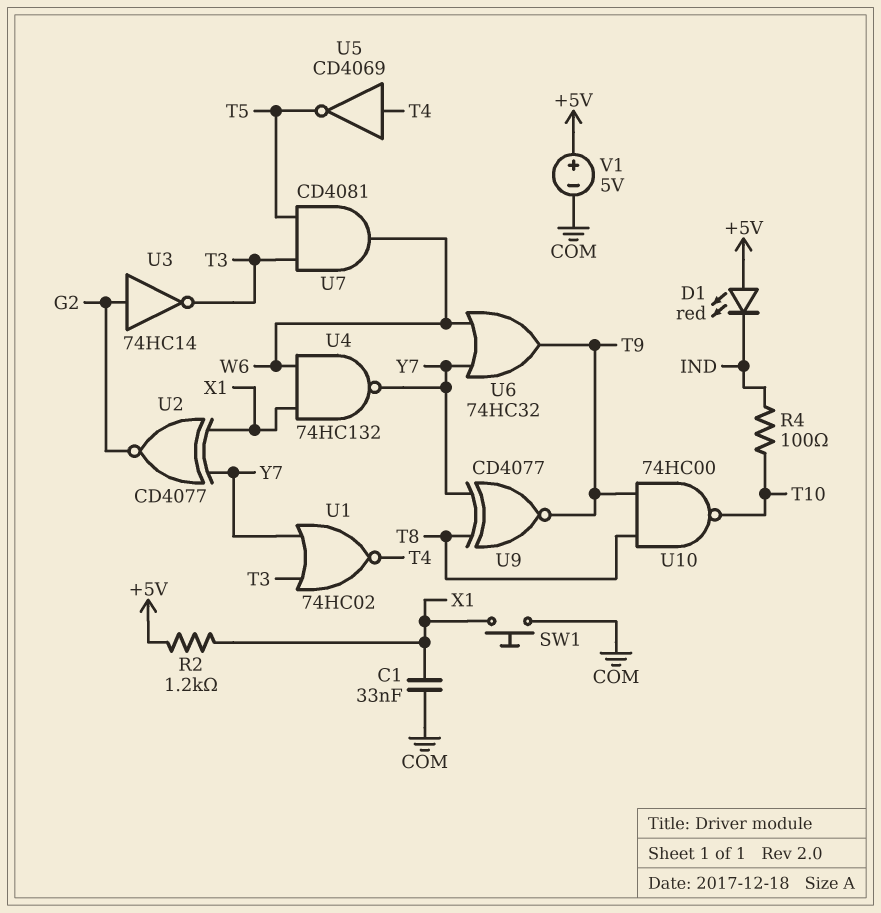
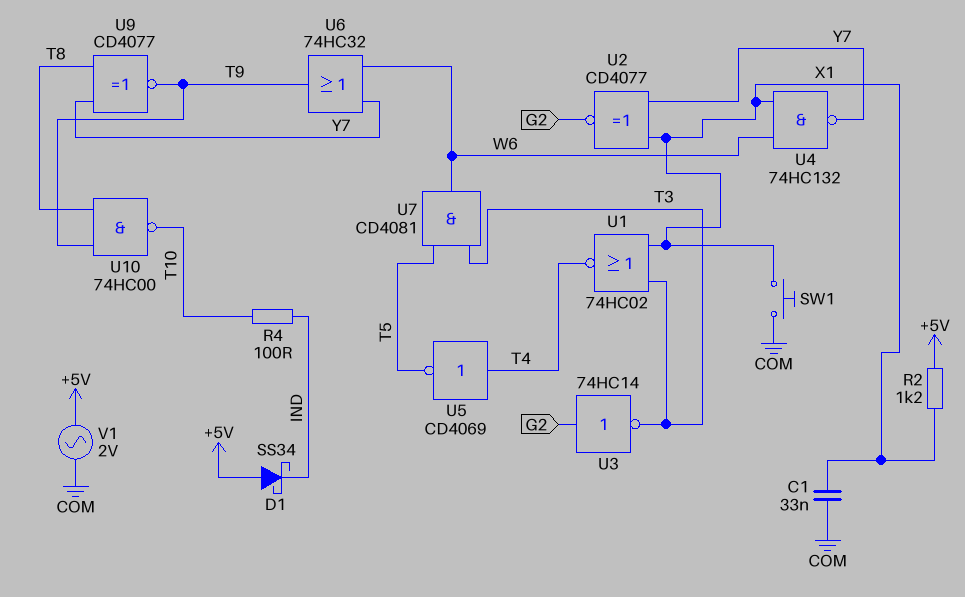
D1: LED red (A +5V, K IND) -> schottky SS34 (A +5V, K IND)
U1: NOR 74HC02 (in T3, in Y7, out T4) -> NOR 74HC02 (in T3, in X1, out T4)
V1: 5V (plus +5V, minus COM) -> AC 2V (+5V, COM)

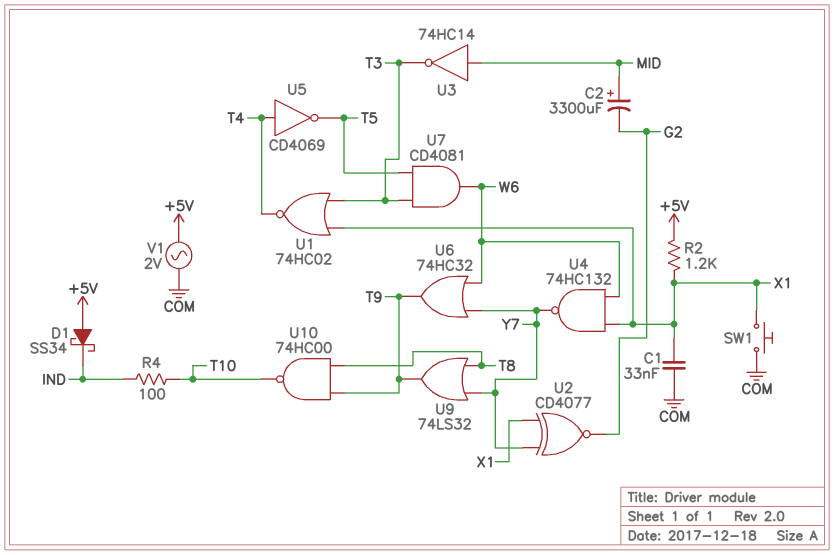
C2: none -> 3300uF (plus MID, minus G2)
U3: NOT 74HC14 (in G2, out T3) -> NOT 74HC14 (in MID, out T3)
U9: XNOR CD4077 (in T8, in Y7, out T9) -> OR 74LS32 (in T8, in Y7, out T9)

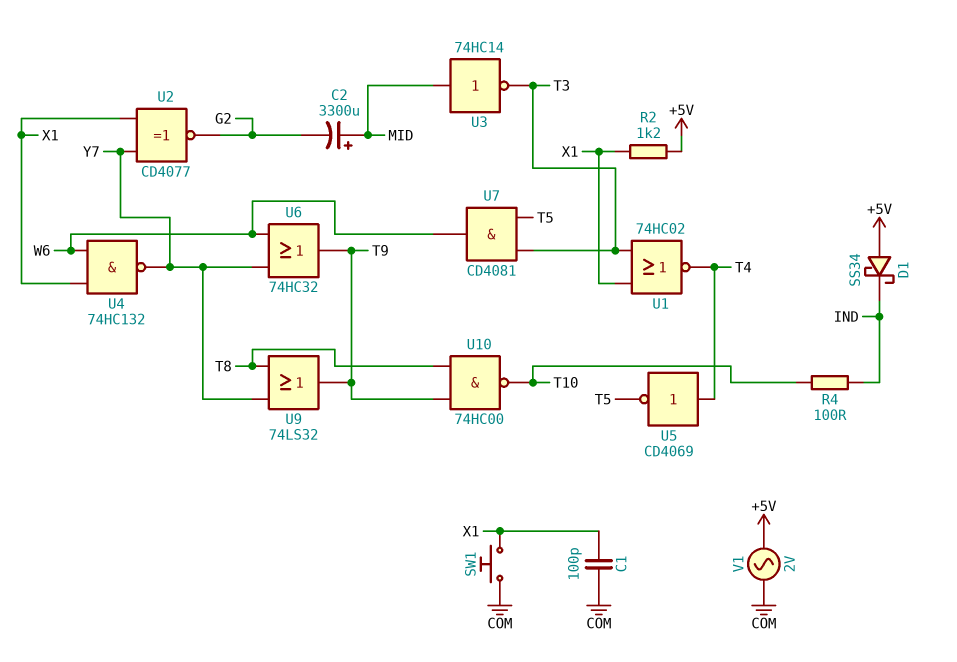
C1: 33nF (COM, X1) -> 100pF (COM, X1)

